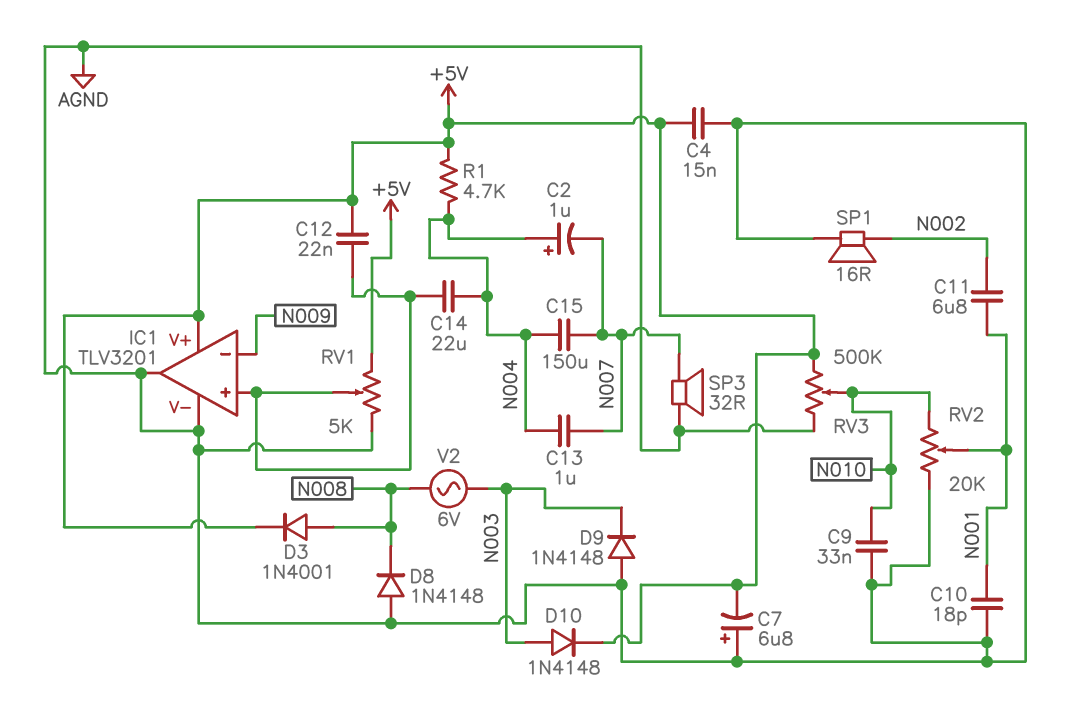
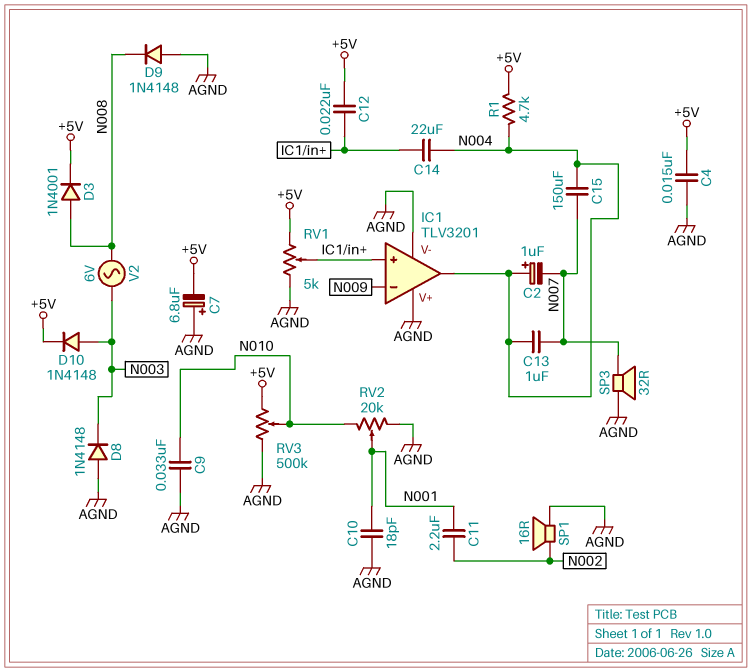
C11: 6.8uF (N001, N002) -> 2.2uF (N001, N002)
D8: diode 1N4148 (A AGND, K N008) -> diode 1N4148 (A AGND, K N003)
D9: diode 1N4148 (A AGND, K N003) -> diode 1N4148 (A AGND, K N008)
IC1 pin V+: +5V -> AGND
IC1 pin out: AGND -> N004

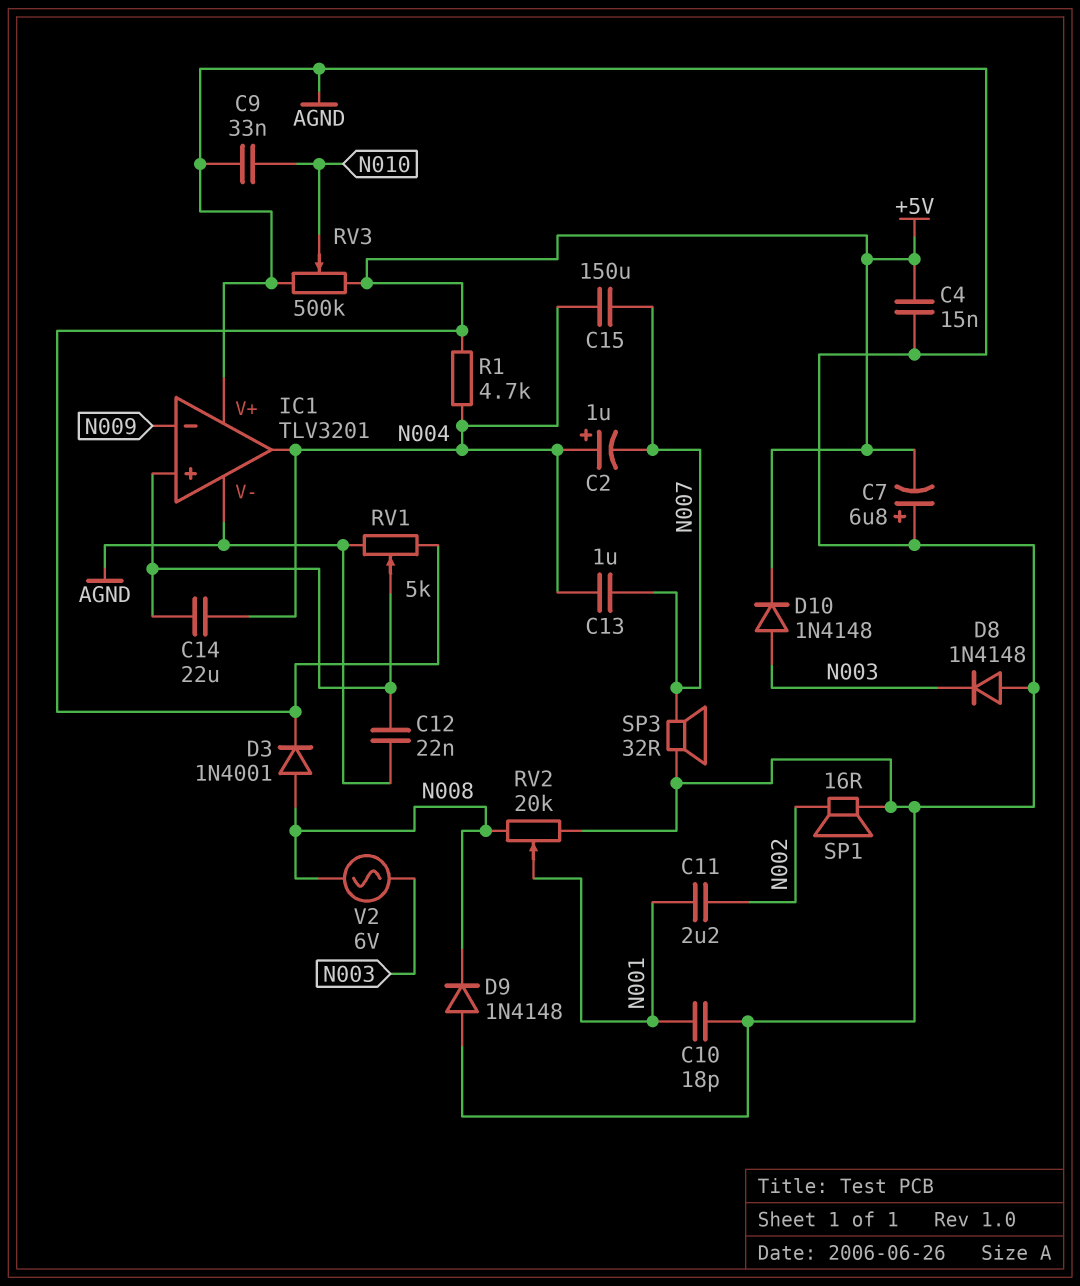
C12: 22nF (+5V, IC1/in+) -> 22nF (AGND, IC1/in+)
RV2: 20k (AGND, N010, wiper N001) -> 20k (AGND, N008, wiper N001)

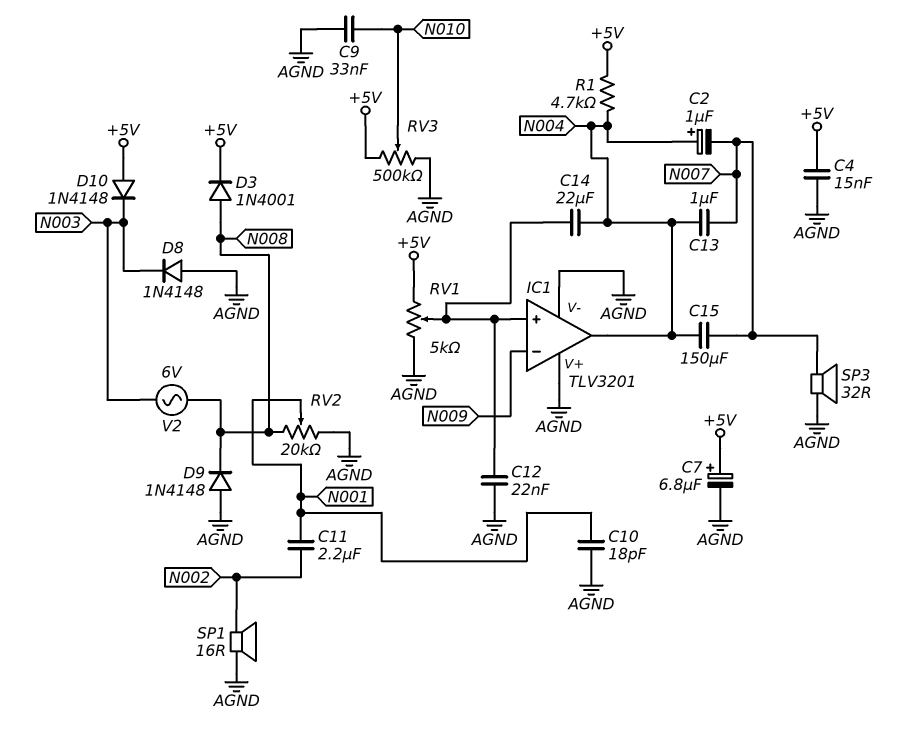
C7: 6.8uF (plus AGND, minus +5V) -> 6.8uF (plus +5V, minus AGND)
D10: diode 1N4148 (A N003, K +5V) -> diode 1N4148 (A +5V, K N003)

